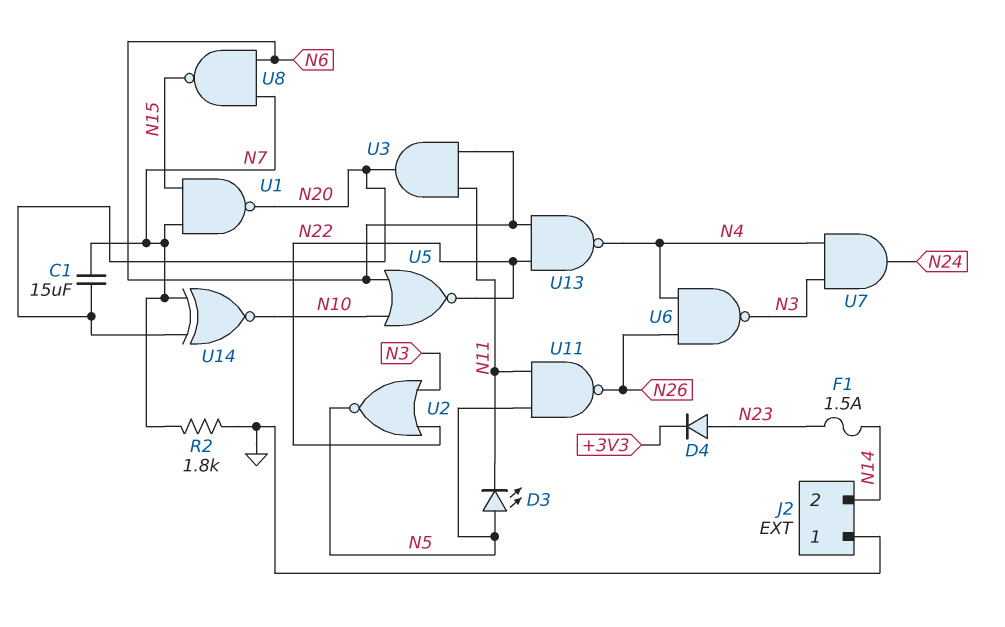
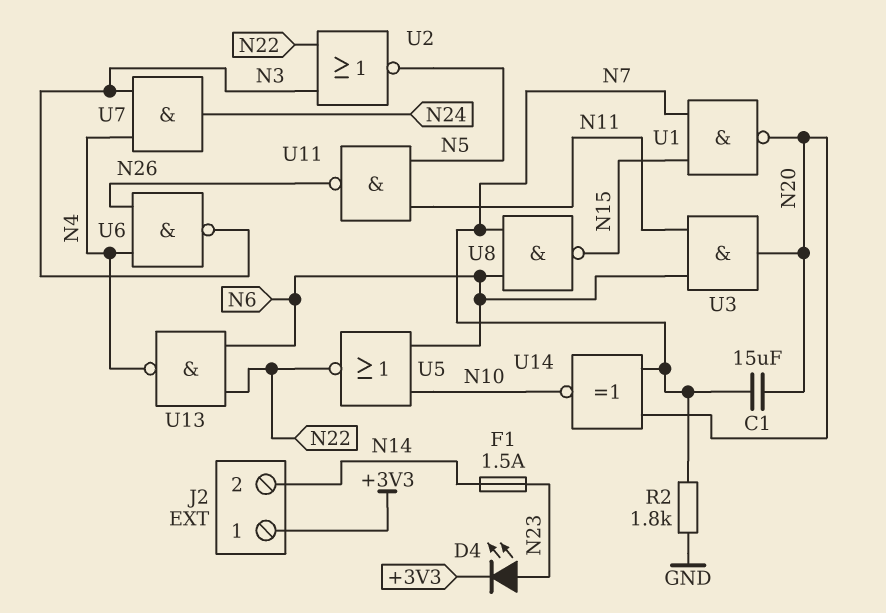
D3: LED (A N5, K N11) -> none
D4: diode (A N23, K +3V3) -> LED (A N23, K +3V3)
J2 pin 1: GND -> +3V3

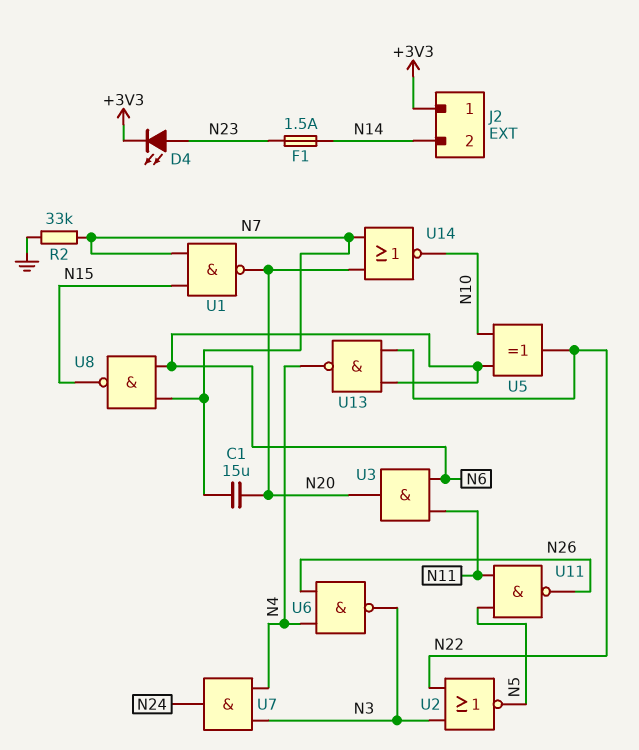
R2: 1.8k (GND, N7) -> 33k (GND, N7)
U5: NOR (in N6, in N10, out N22) -> XOR (in N6, in N10, out N22)
U14: XNOR (in N7, in N20, out N10) -> NOR (in N7, in N20, out N10)

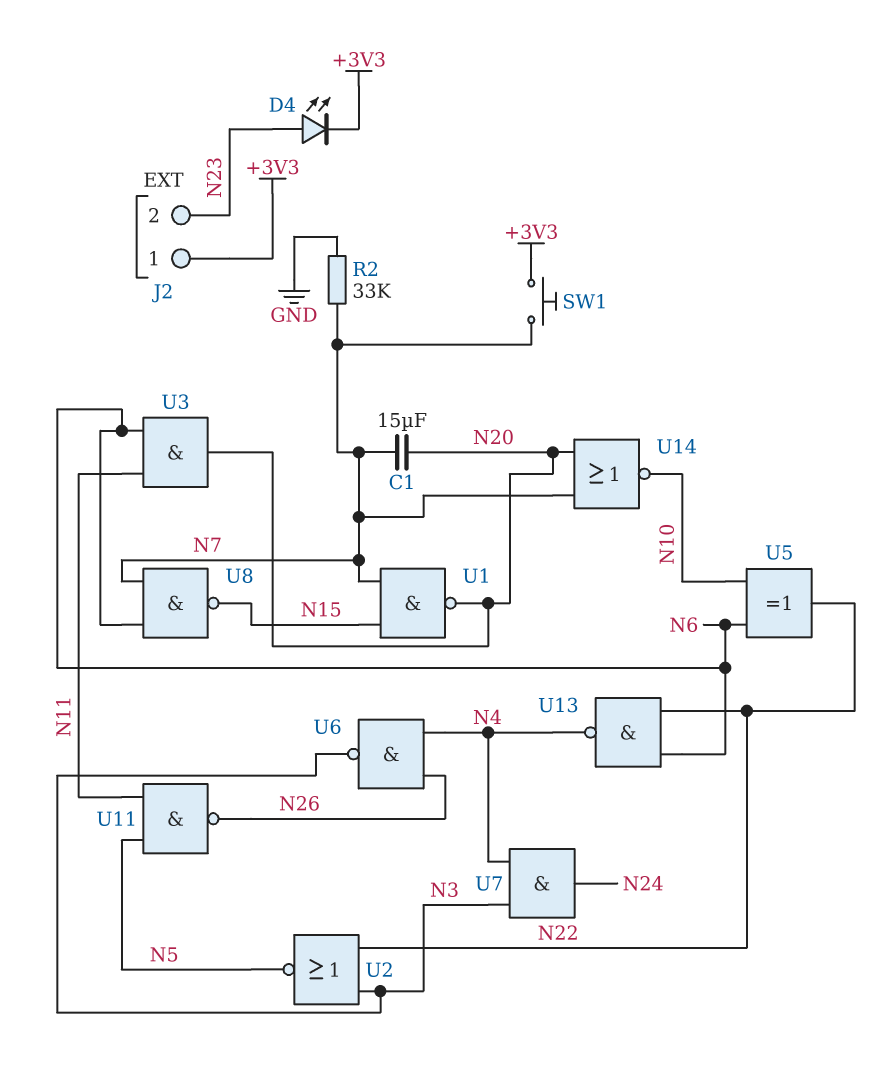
F1: 1.5A (N14, N23) -> none
J2 pin 2: N14 -> N23
SW1: none -> button (+3V3, N7)

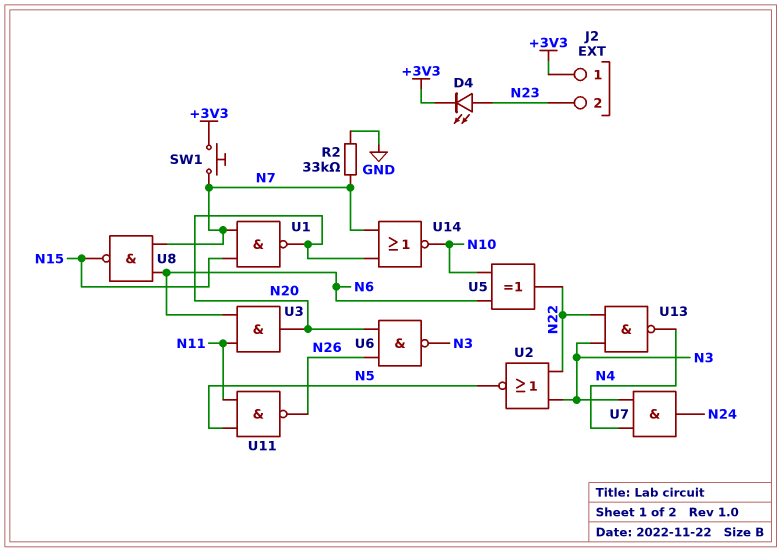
C1: 15uF (N7, N20) -> none
U6: NAND (in N4, in N26, out N3) -> NAND (in N20, in N26, out N3)
U13: NAND (in N6, in N22, out N4) -> NAND (in N3, in N22, out N4)

